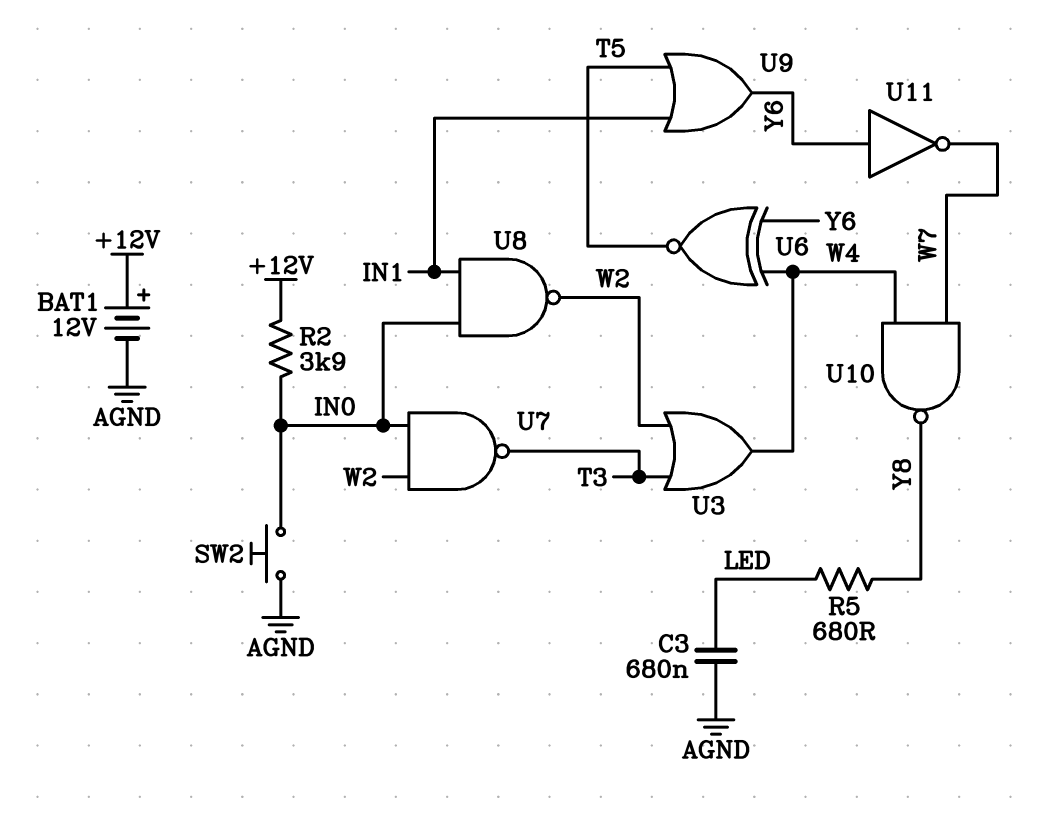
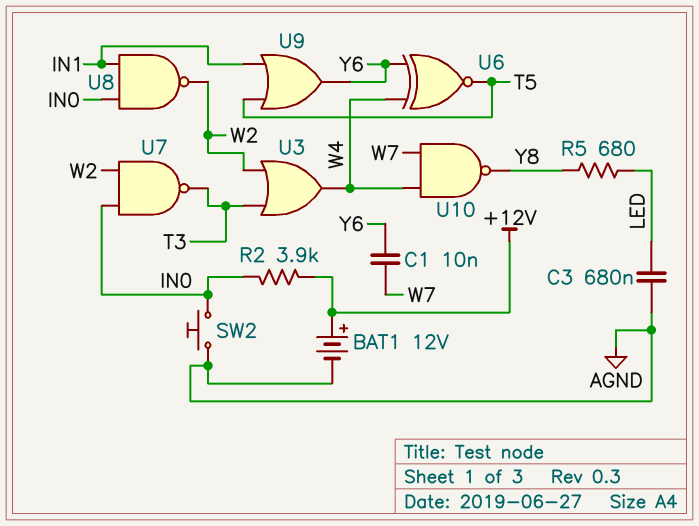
C1: none -> 10nF (W7, Y6)
U11: NOT (in Y6, out W7) -> none

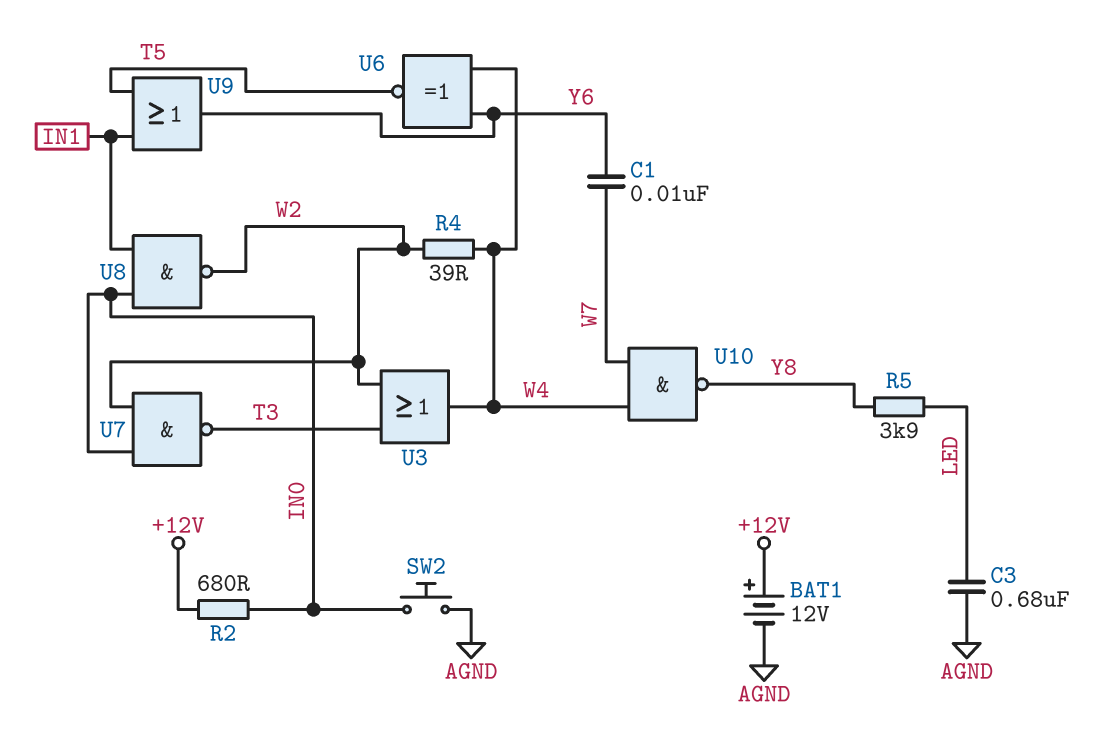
R2: 3.9k (+12V, IN0) -> 680 (+12V, IN0)
R4: none -> 39 (W2, W4)
R5: 680 (LED, Y8) -> 3.9k (LED, Y8)

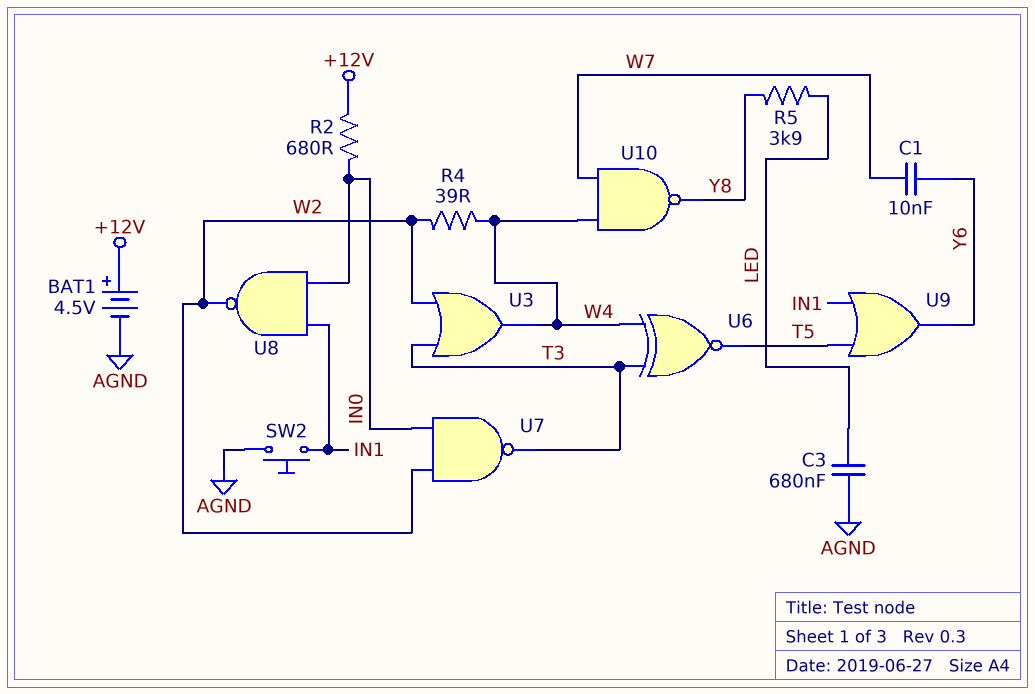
BAT1: 12V (plus +12V, minus AGND) -> 4.5V (plus +12V, minus AGND)
SW2: button (AGND, IN0) -> button (AGND, IN1)
U6: XNOR (in W4, in Y6, out T5) -> XNOR (in T3, in W4, out T5)

